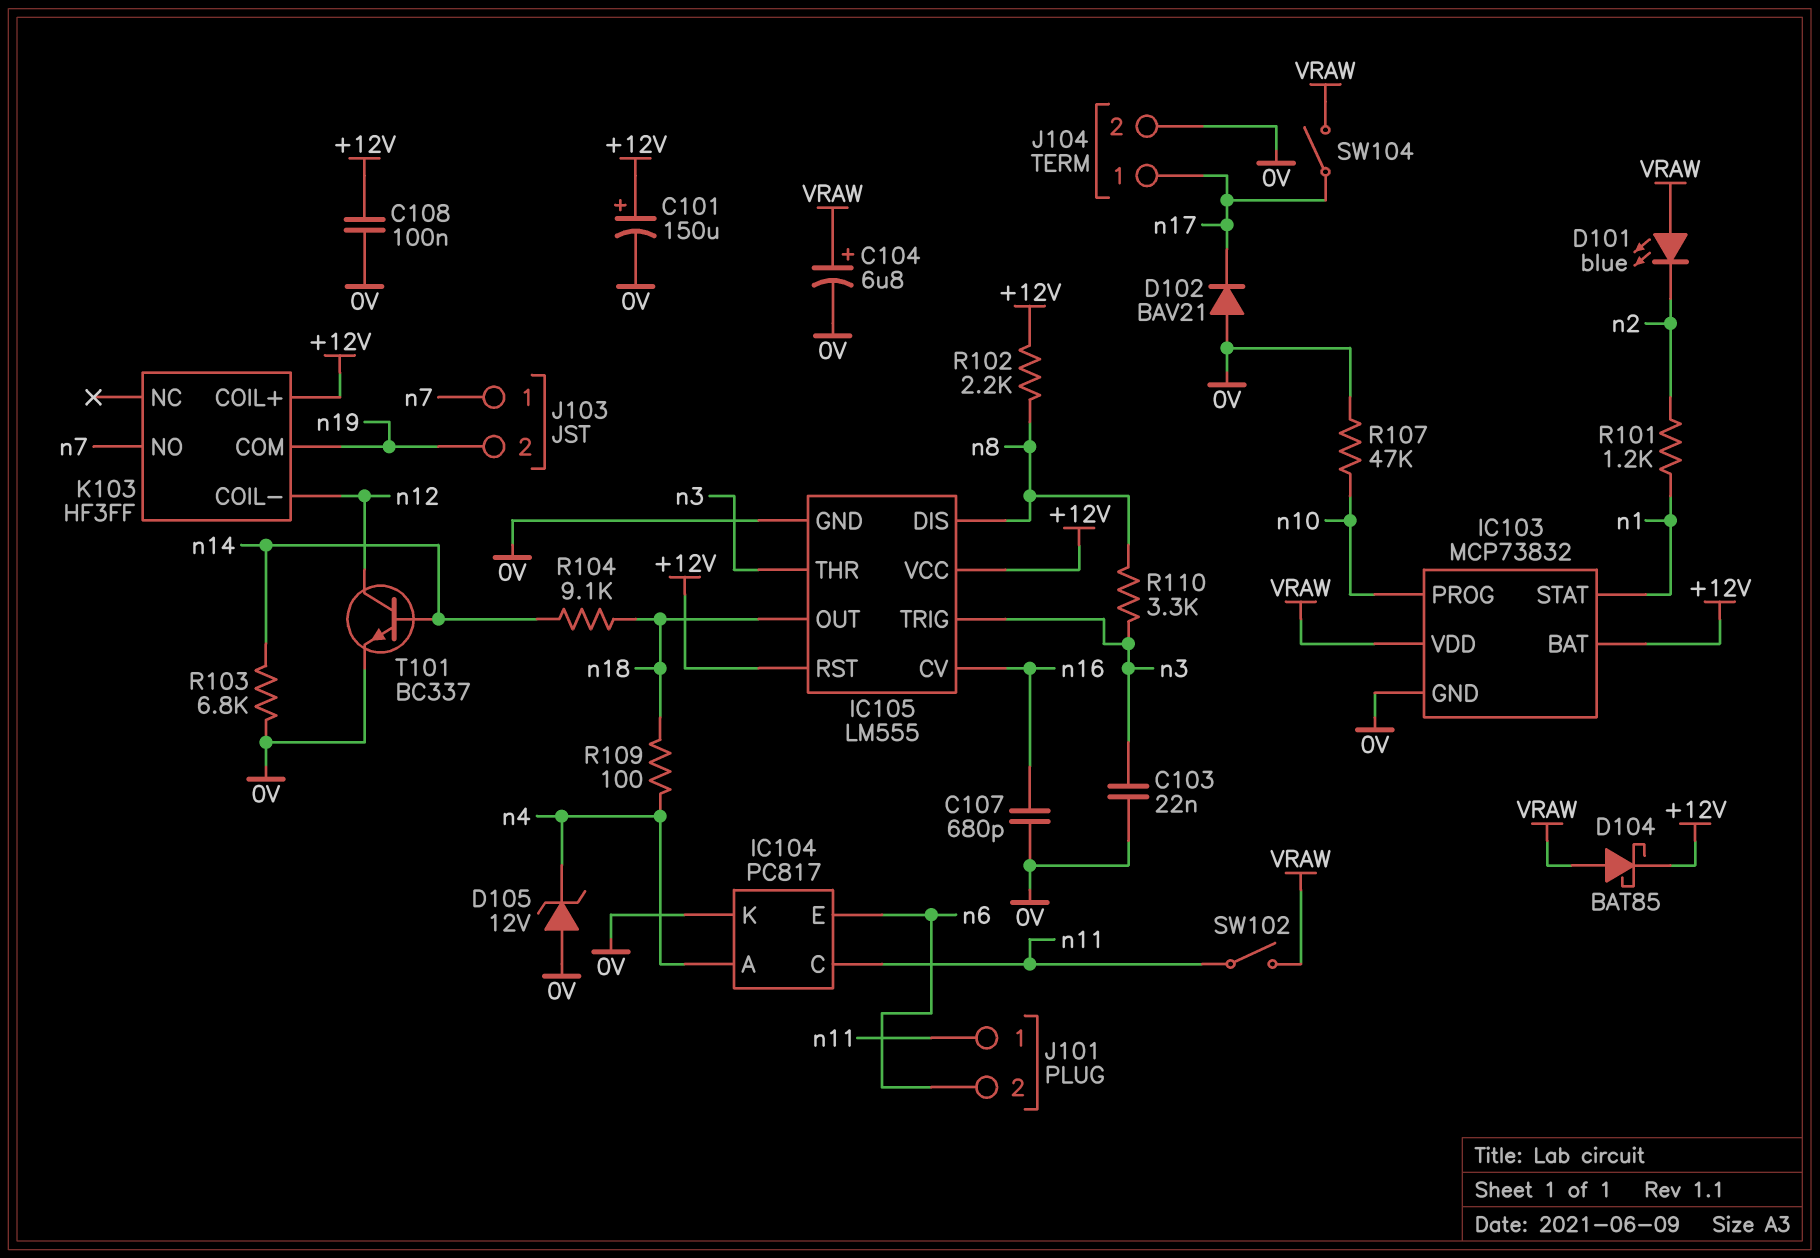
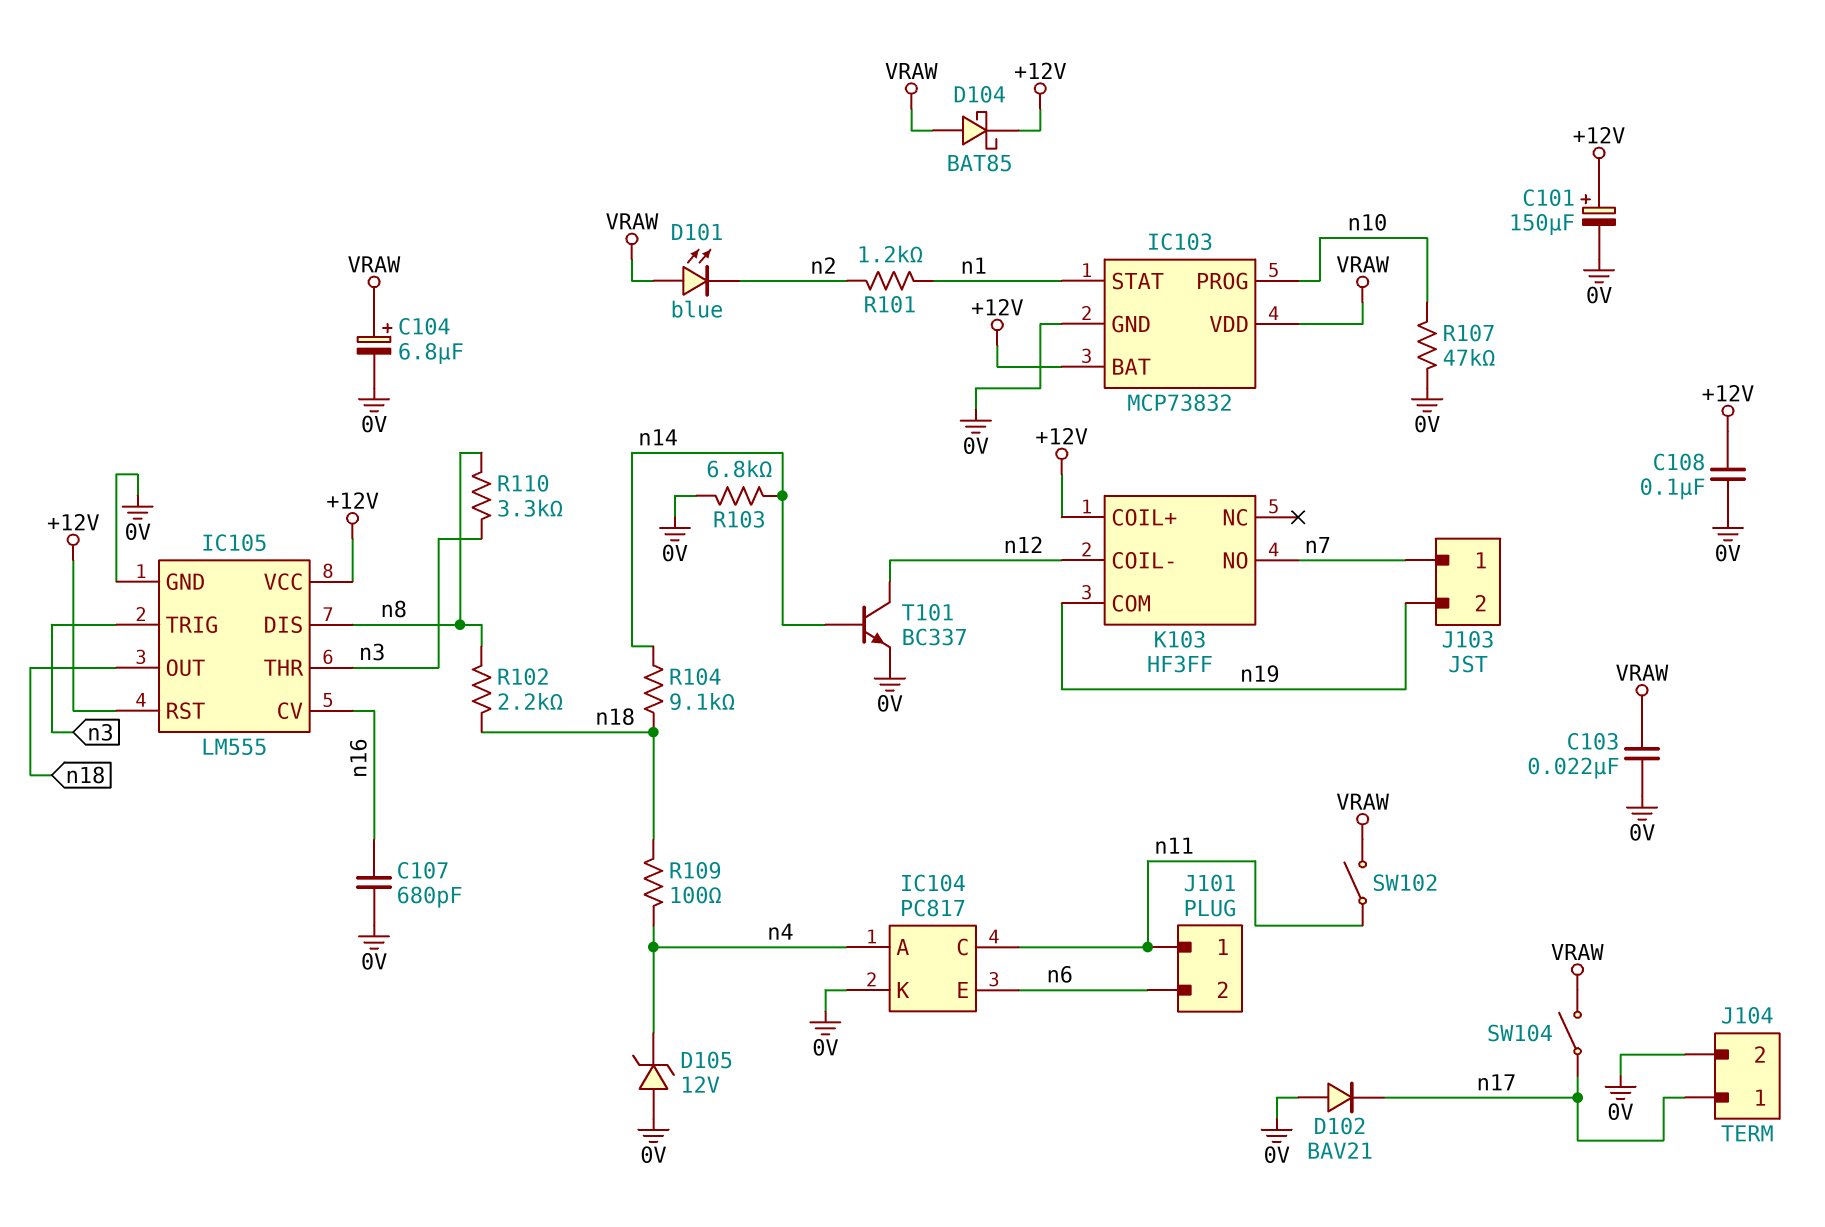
C103: 22nF (0V, n3) -> 22nF (0V, VRAW)
R102: 2.2k (+12V, n8) -> 2.2k (n8, n18)

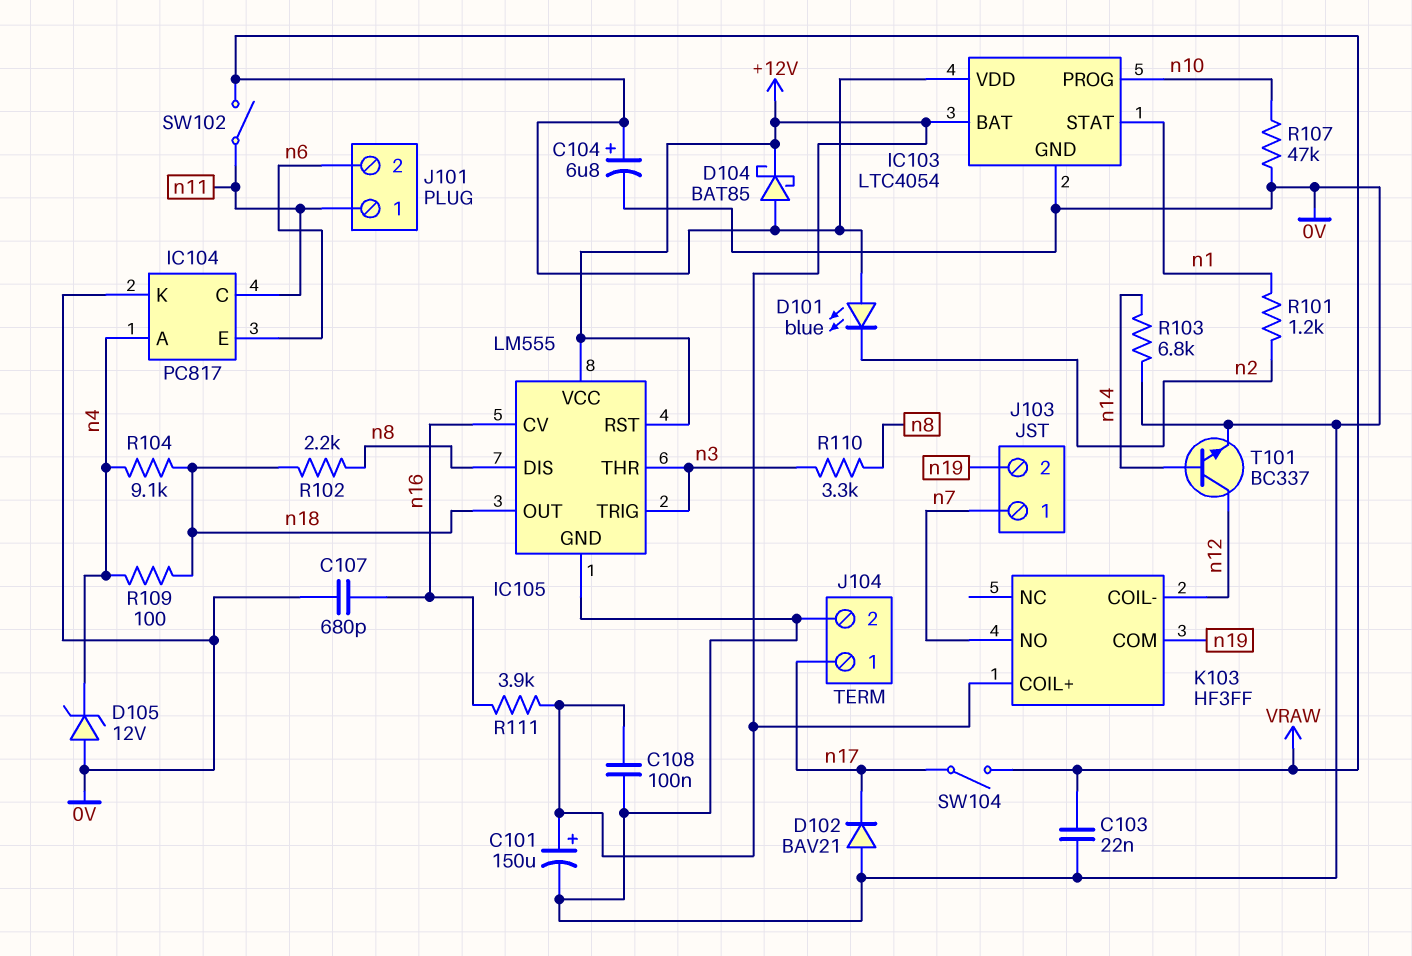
IC103: MCP73832 -> LTC4054
R104: 9.1k (n14, n18) -> 9.1k (n4, n18)
R111: none -> 3.9k (+12V, n16)

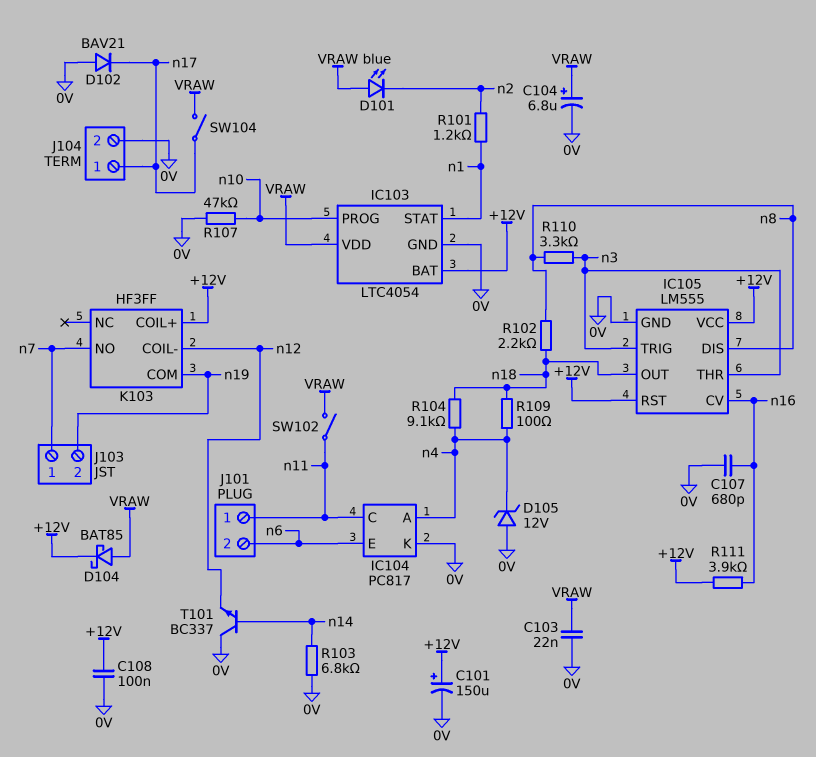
T101: NPN BC337 (B n14, C n12, E 0V) -> NPN BC337 (B n14, C 0V, E n12)

